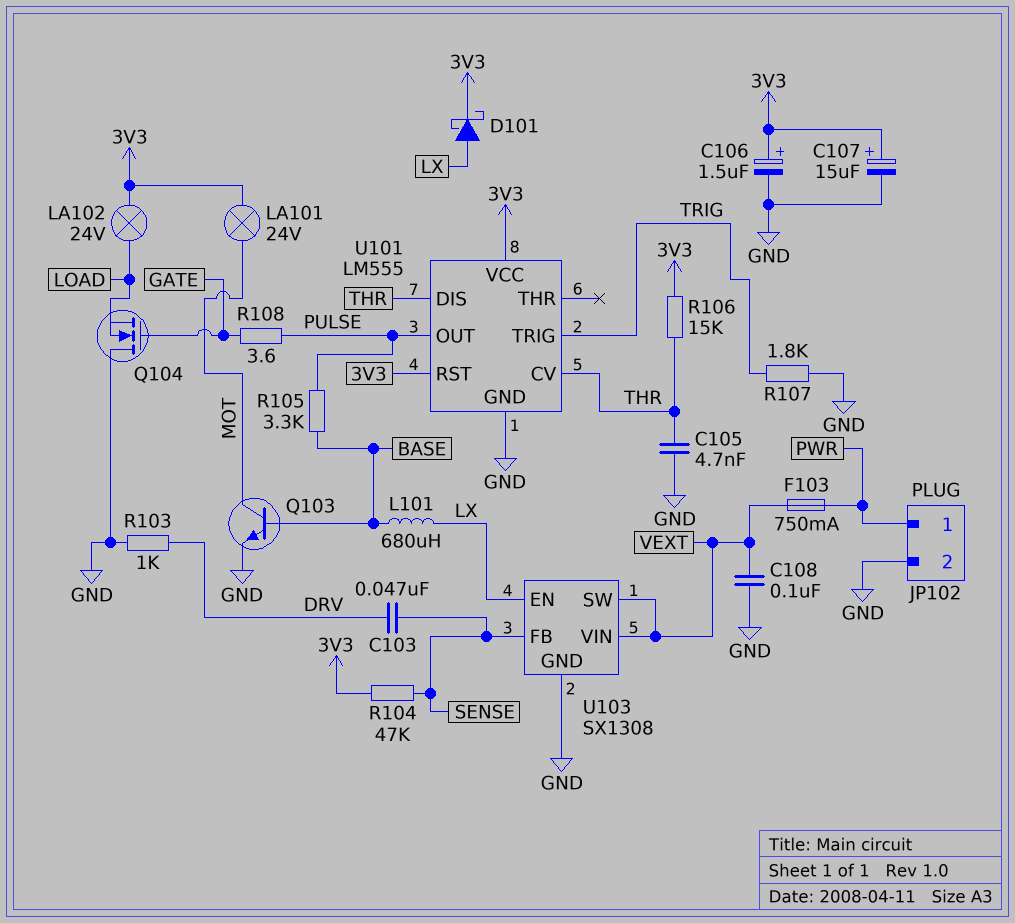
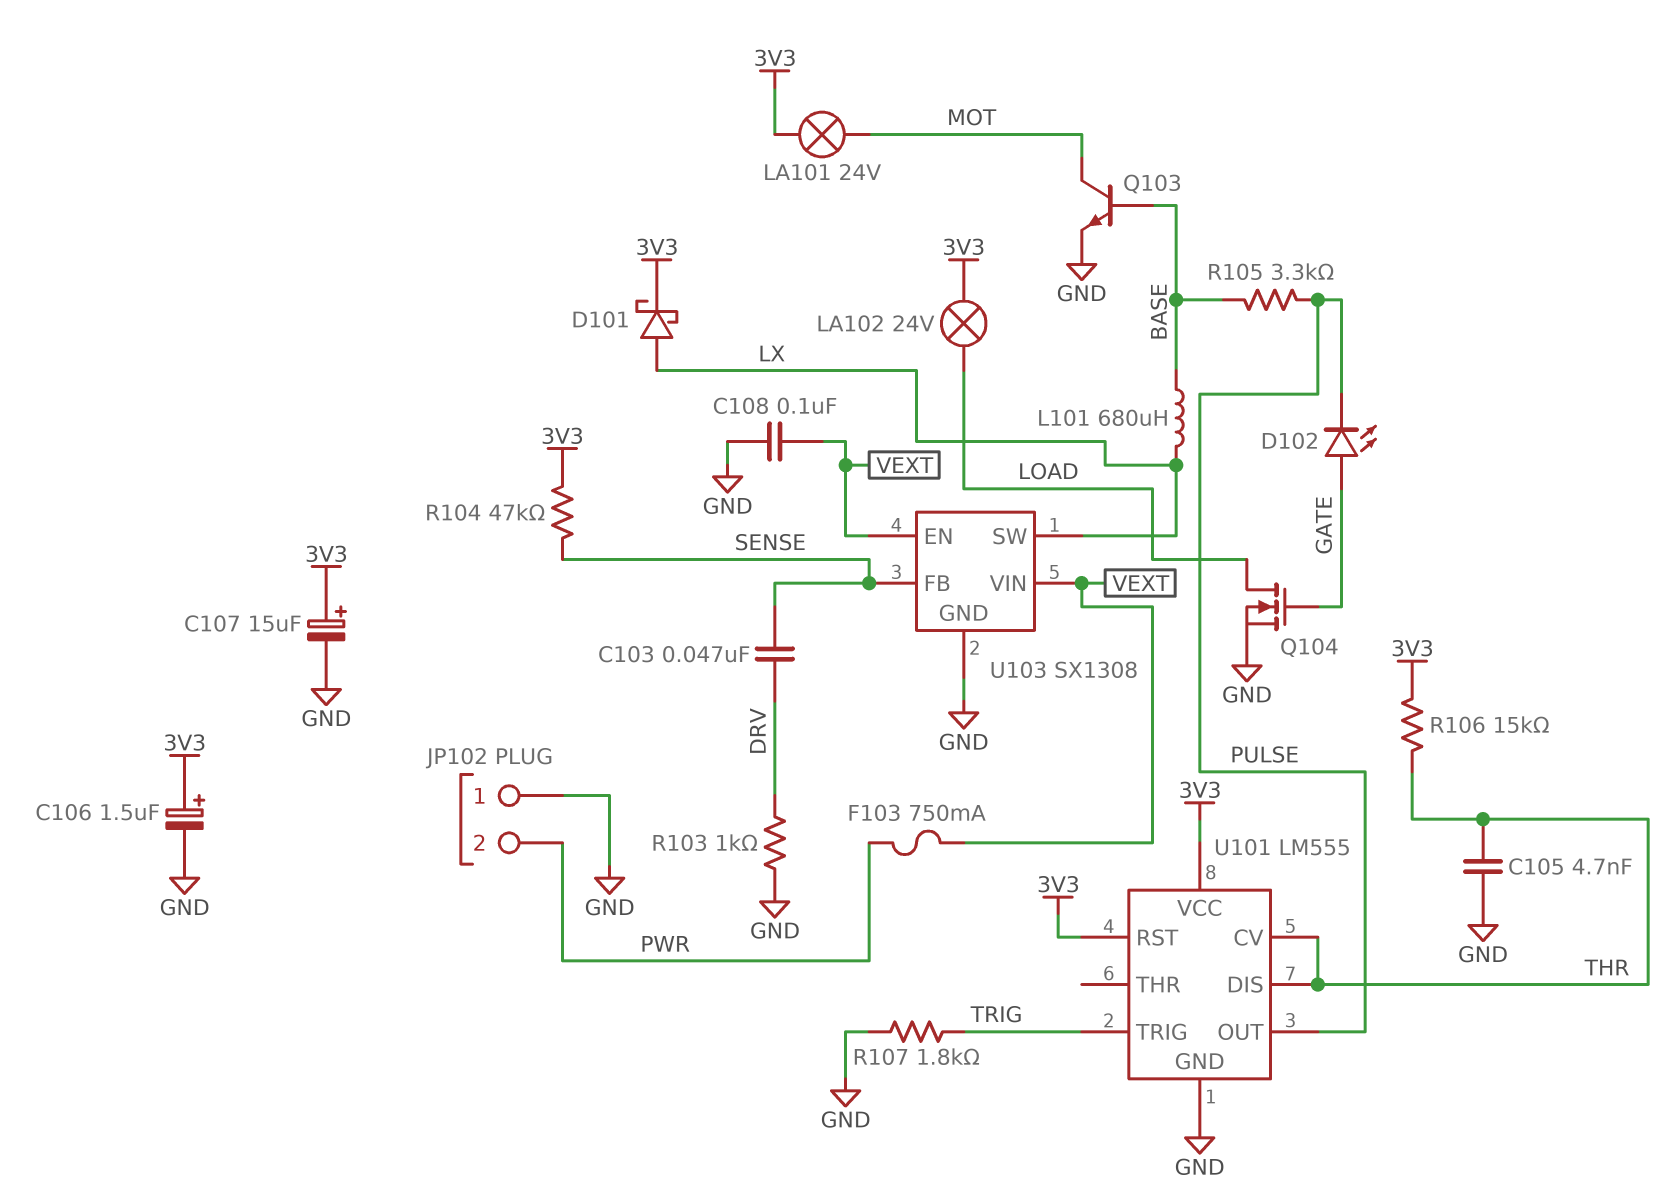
D102: none -> LED (A GATE, K PULSE)
JP102 pin 1: PWR -> GND
JP102 pin 2: GND -> PWR
Q104: NMOS (G GATE, D GND, S LOAD) -> NMOS (G GATE, D LOAD, S GND)
R108: 3.6 (GATE, PULSE) -> none
U103 pin EN: LX -> VEXT
U103 pin SW: VEXT -> LX

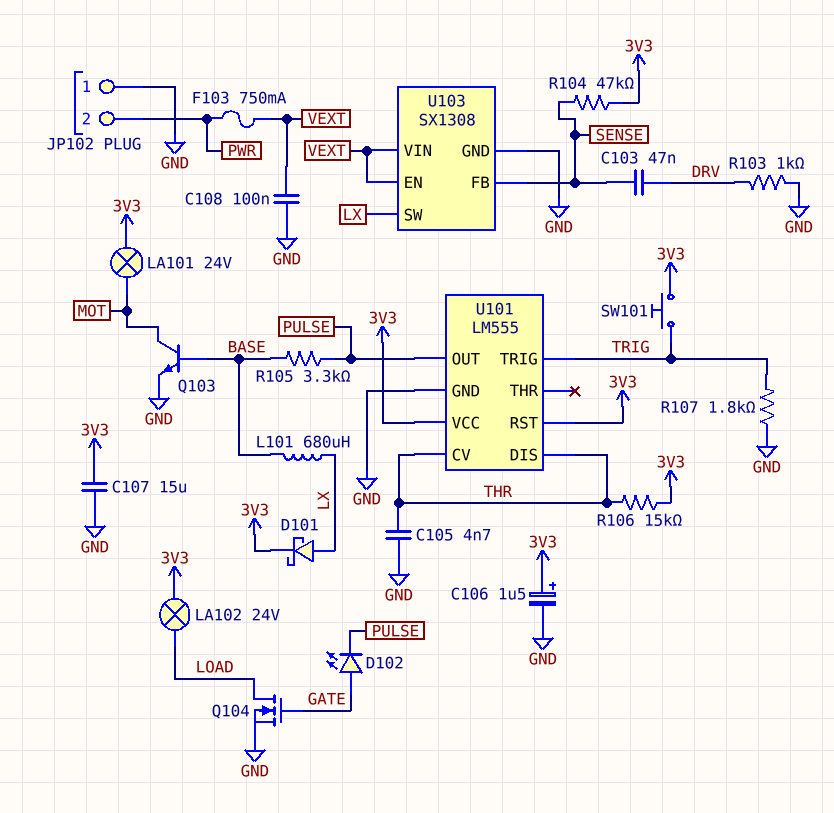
C107: 15uF (plus 3V3, minus GND) -> 15uF (3V3, GND)
SW101: none -> button (3V3, TRIG)

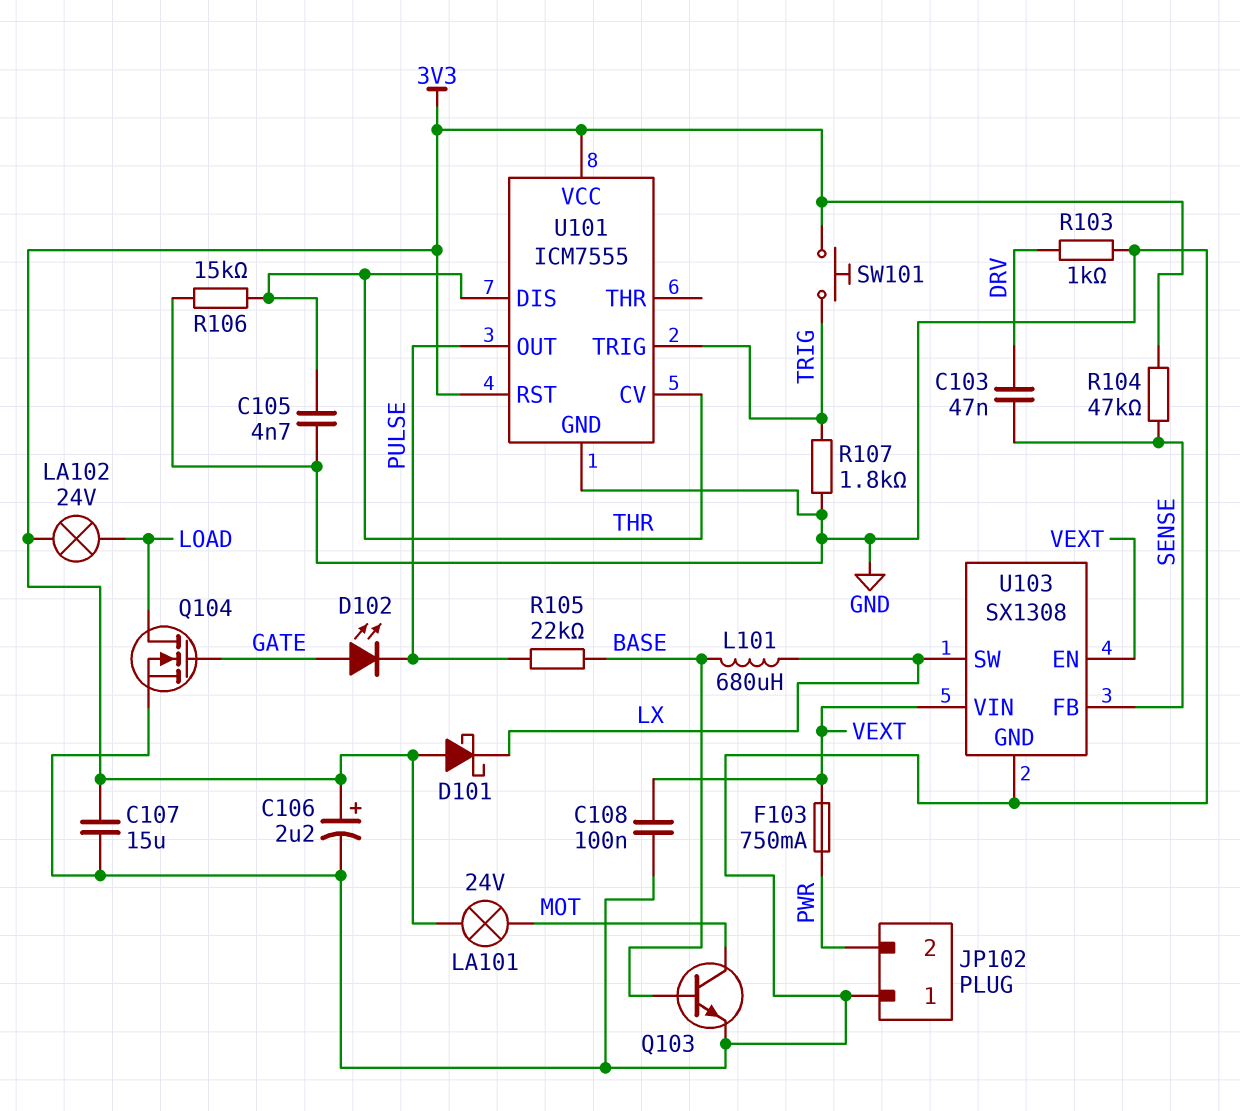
C106: 1.5uF (plus 3V3, minus GND) -> 2.2uF (plus 3V3, minus GND)
D101: schottky (A LX, K 3V3) -> schottky (A 3V3, K LX)
R105: 3.3k (BASE, PULSE) -> 22k (BASE, PULSE)
R106: 15k (3V3, THR) -> 15k (GND, THR)
U101: LM555 -> ICM7555

